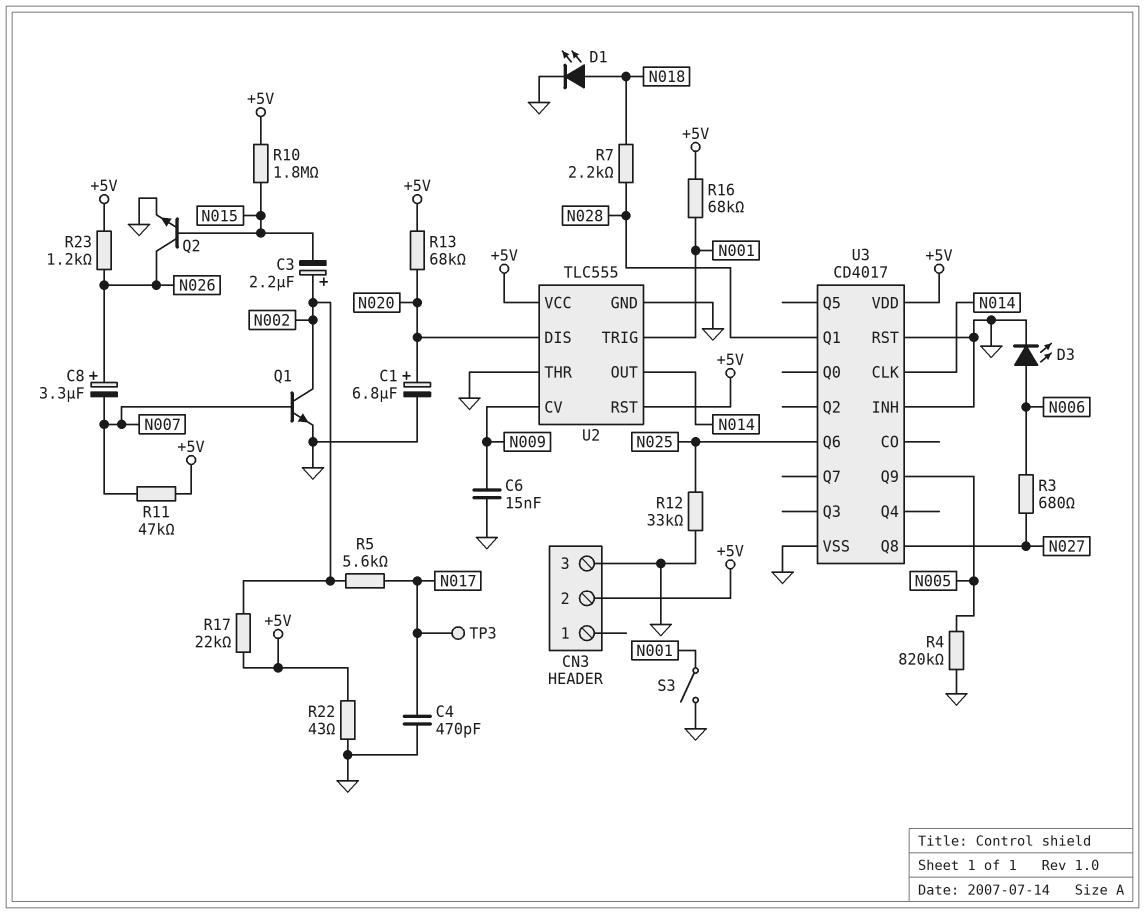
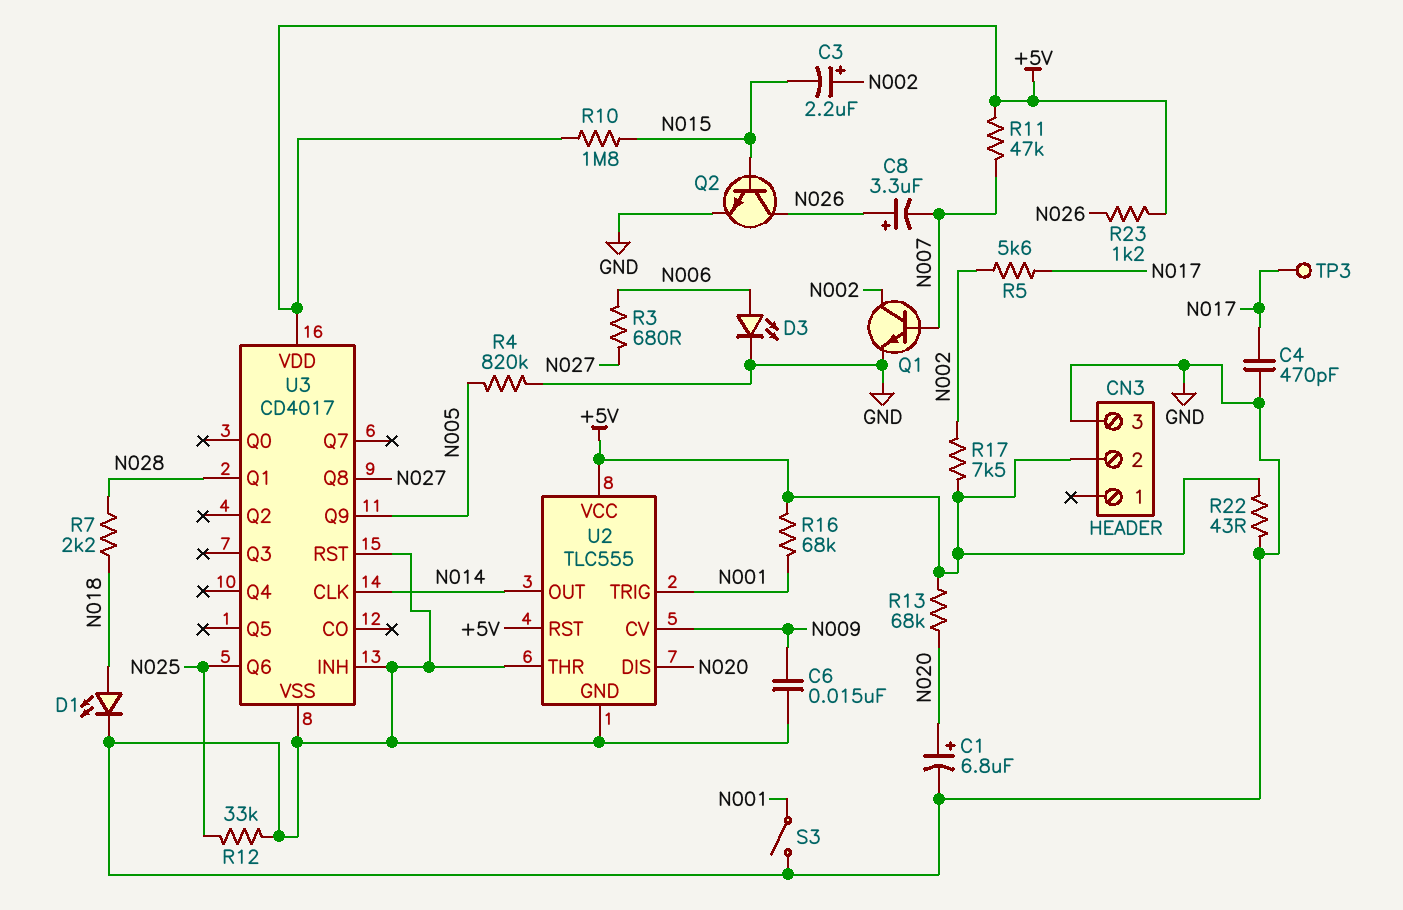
R17: 22k (+5V, N002) -> 7.5k (+5V, N002)

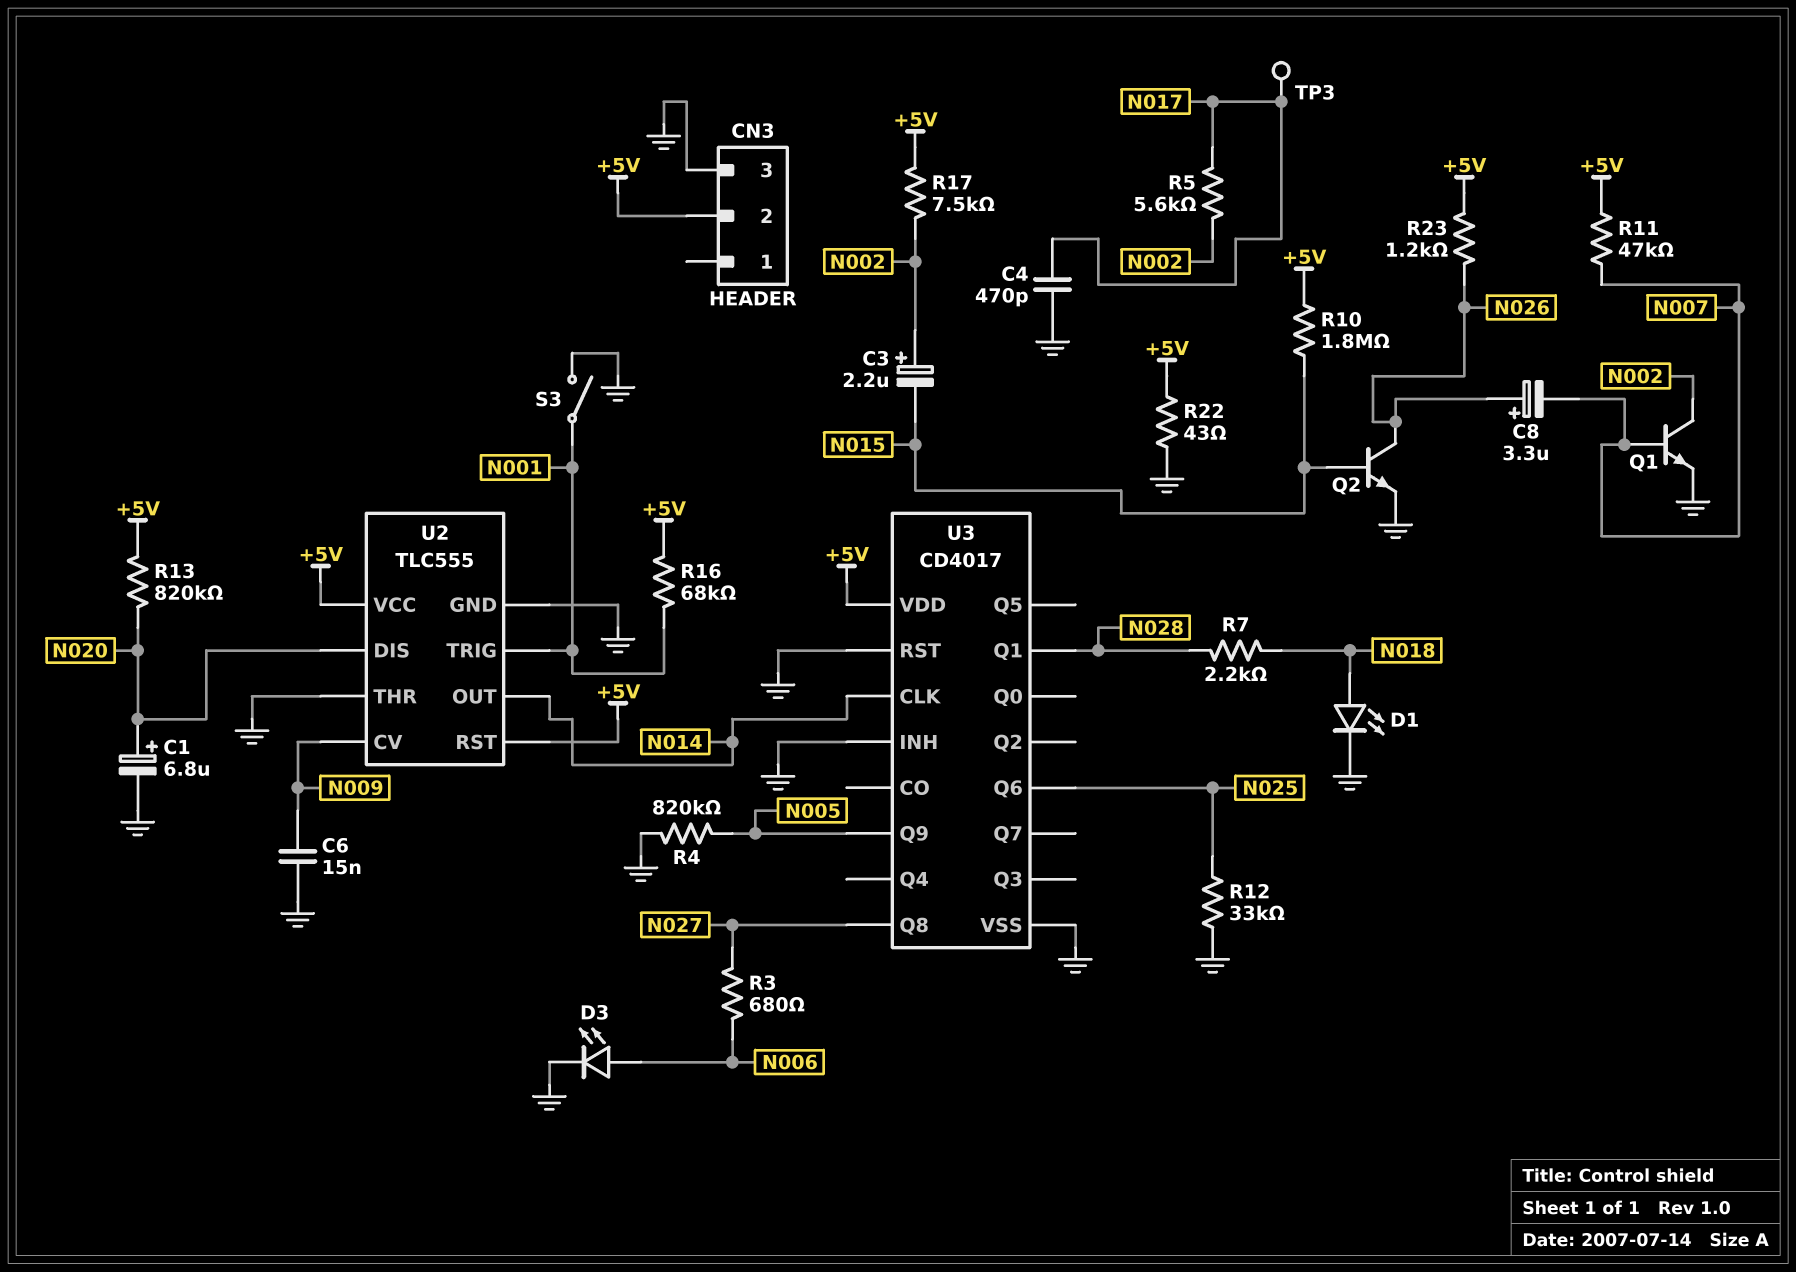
R13: 68k (+5V, N020) -> 820k (+5V, N020)

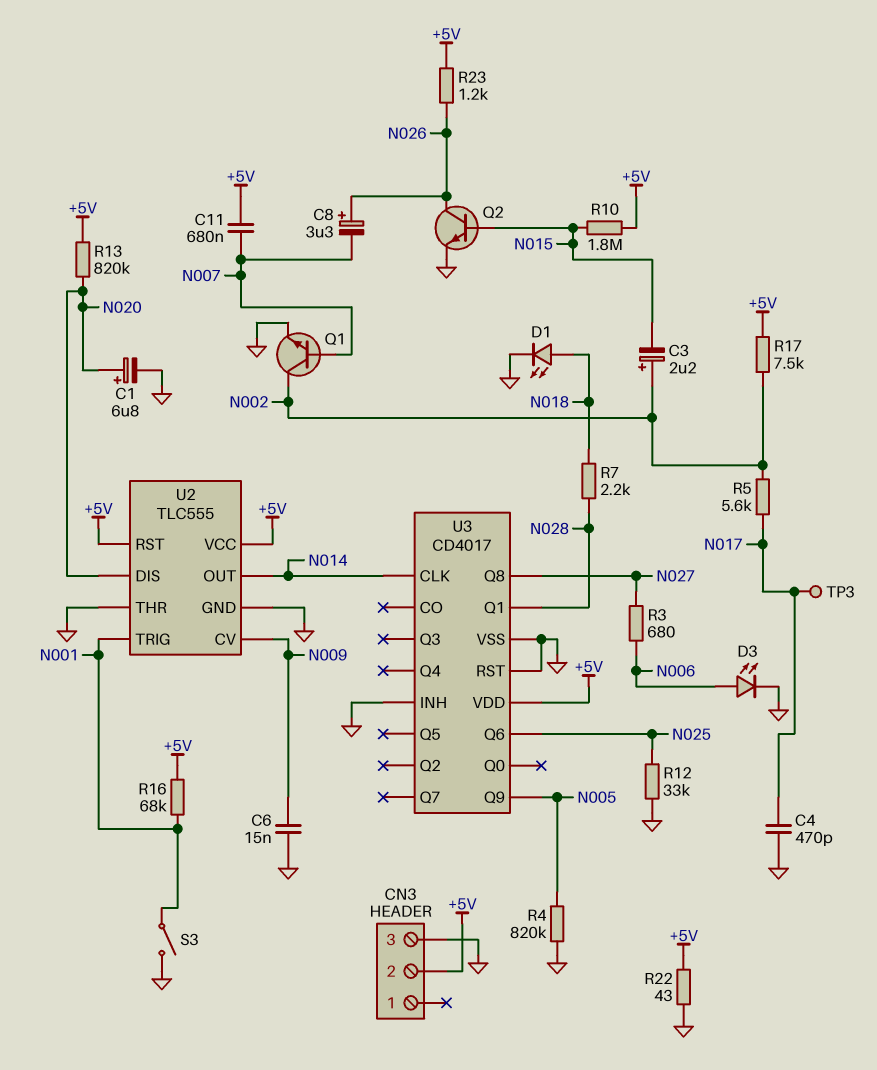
C11: none -> 680nF (+5V, N007)
R11: 47k (+5V, N007) -> none

